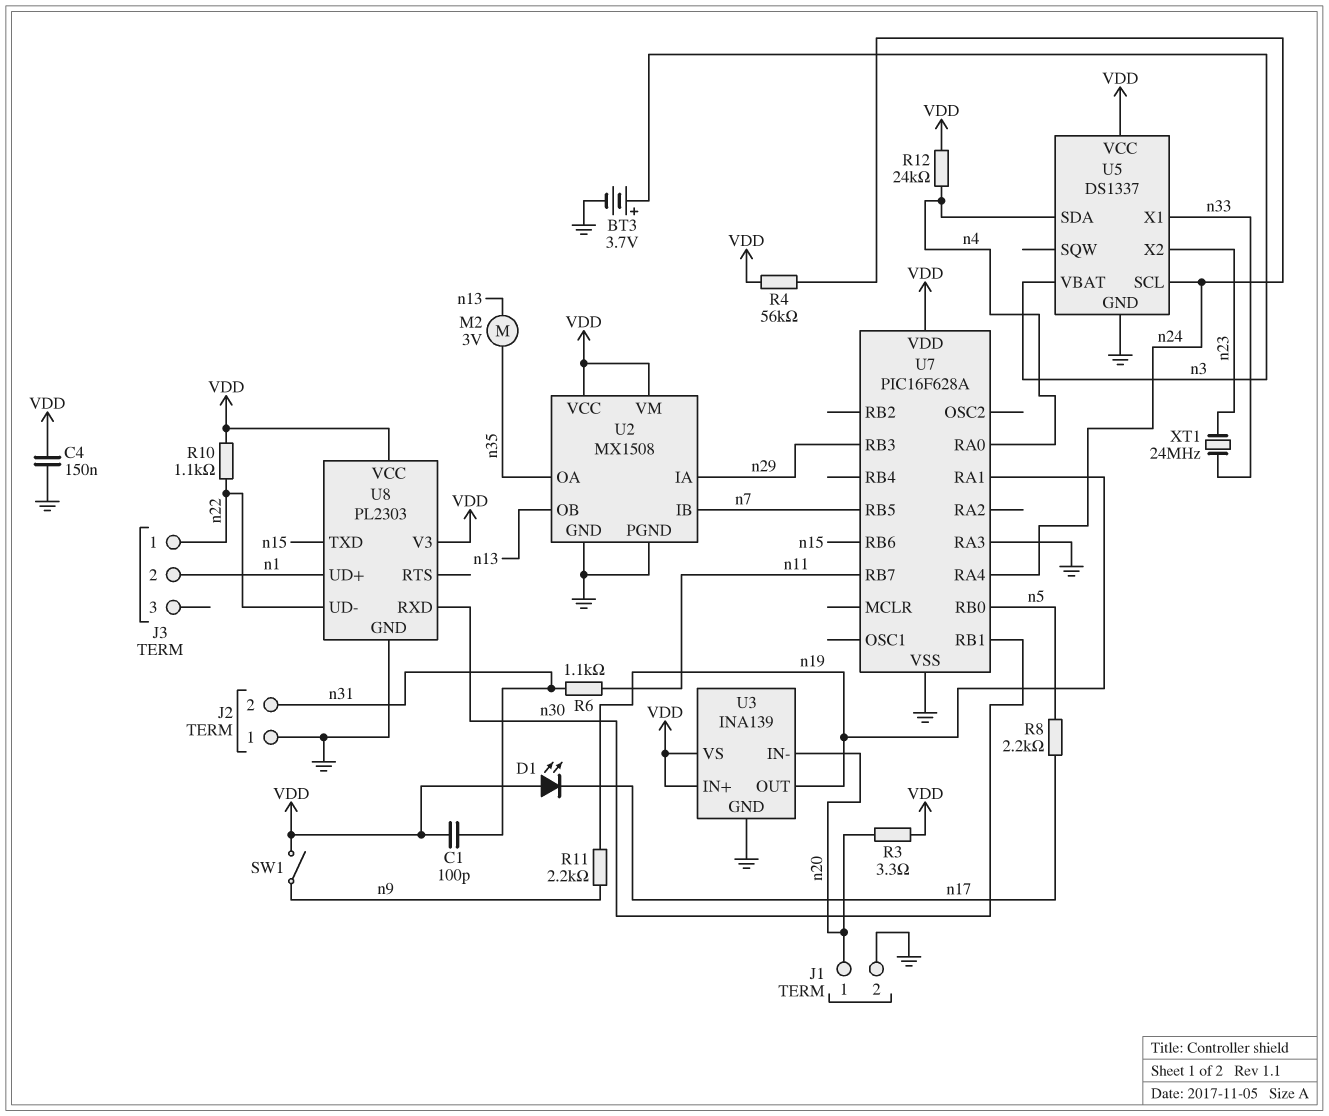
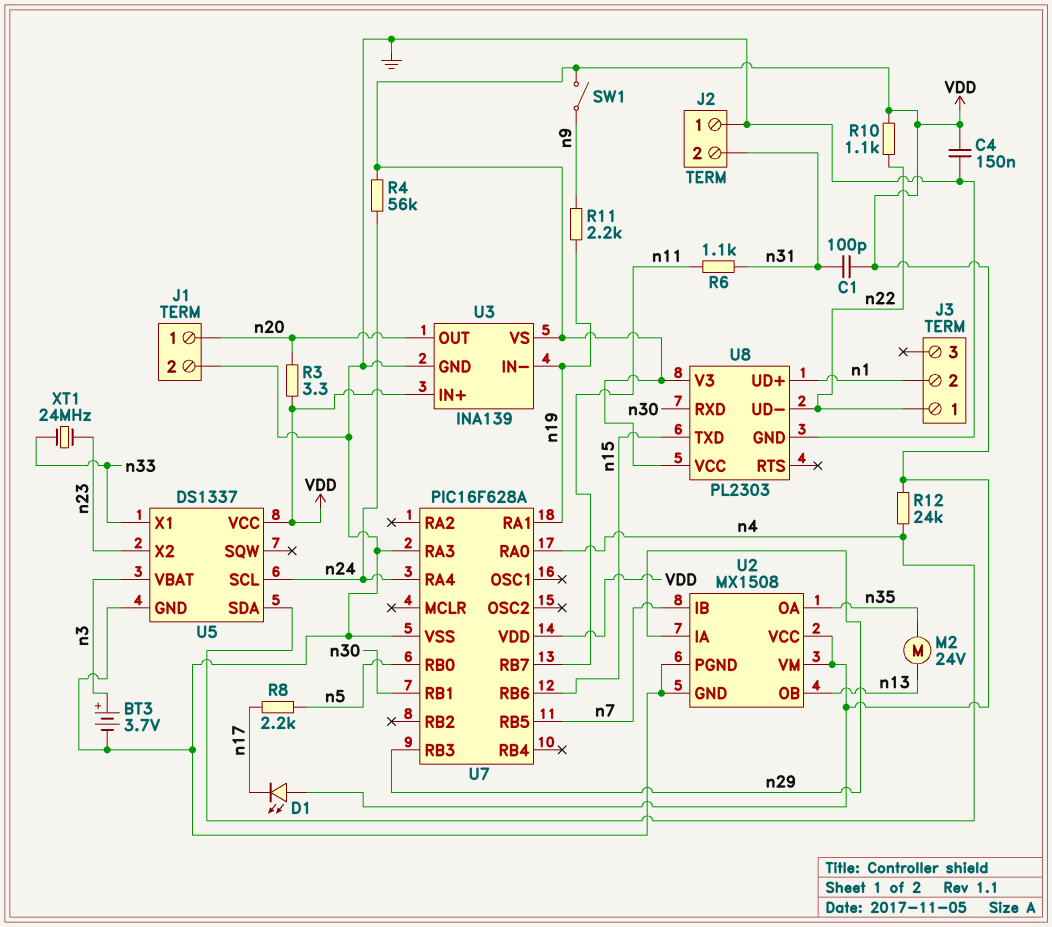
M2: motor 3V (n13, n35) -> motor 24V (n13, n35)
U3 pin IN-: n20 -> n19
U3 pin OUT: n19 -> n20

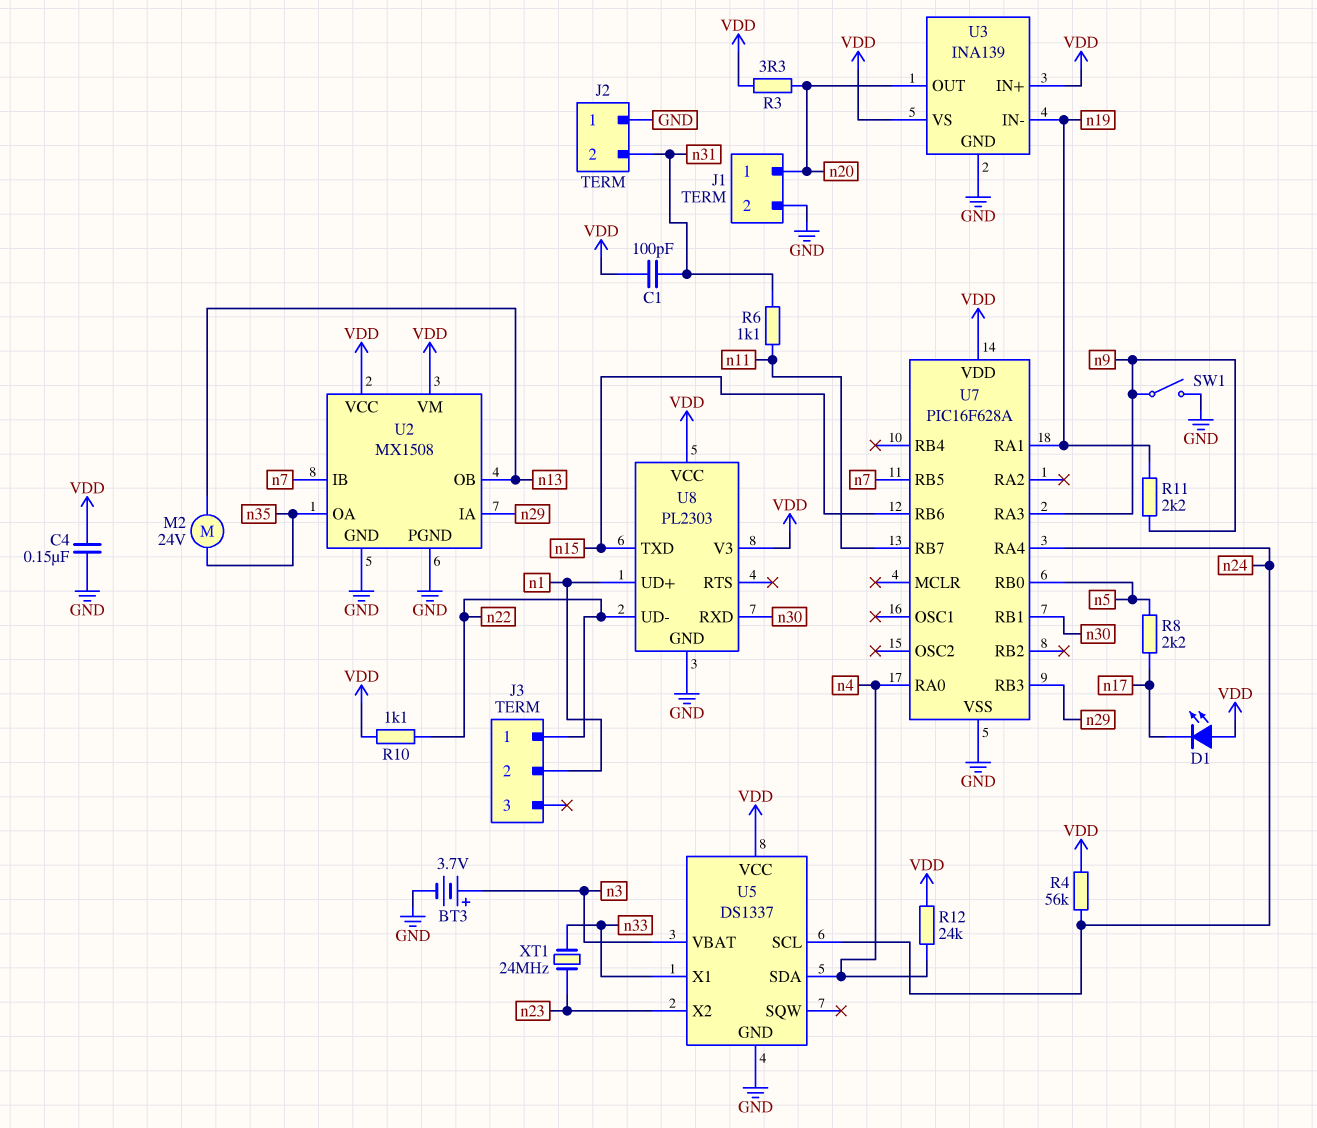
SW1: switch (VDD, n9) -> switch (GND, n9)
U7 pin RA3: GND -> n9

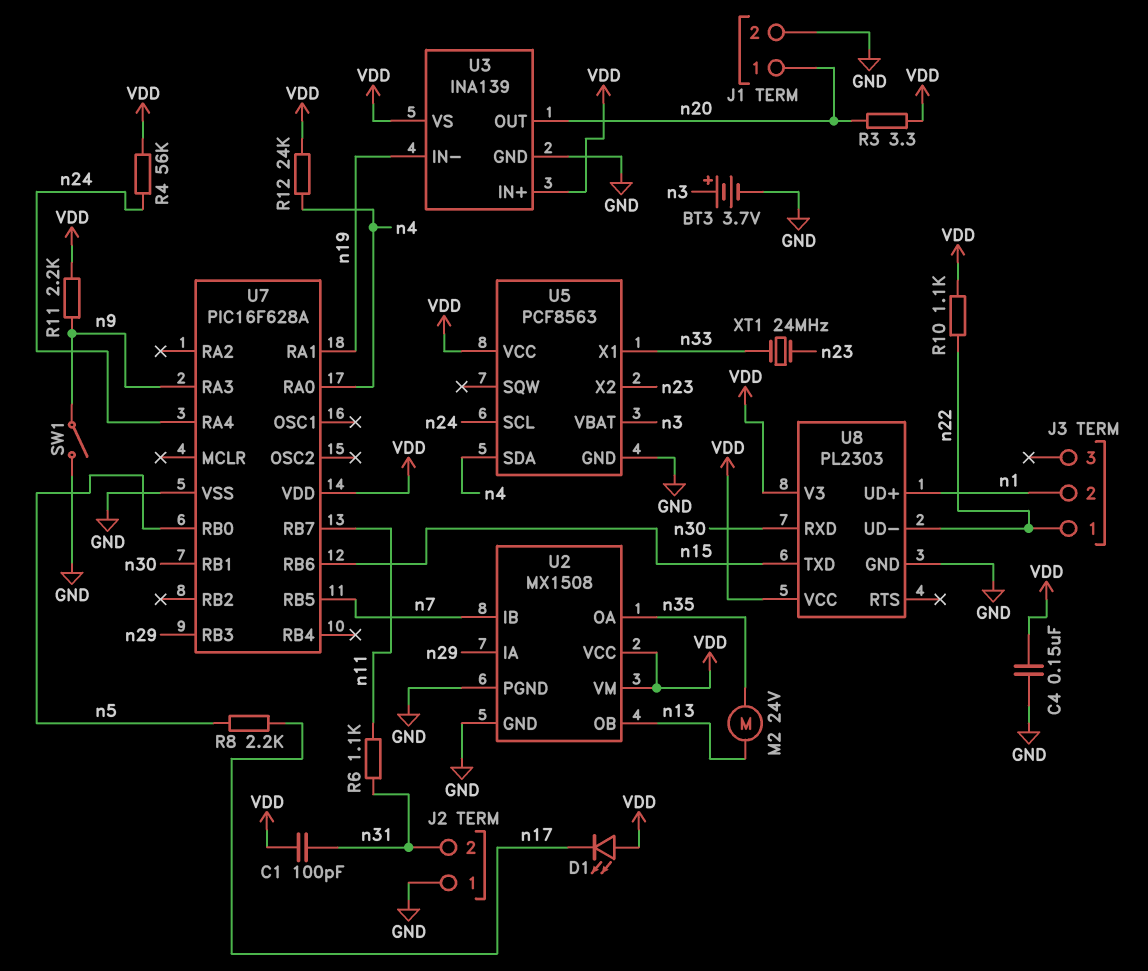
R11: 2.2k (n9, n19) -> 2.2k (VDD, n9)
U5: DS1337 -> PCF8563

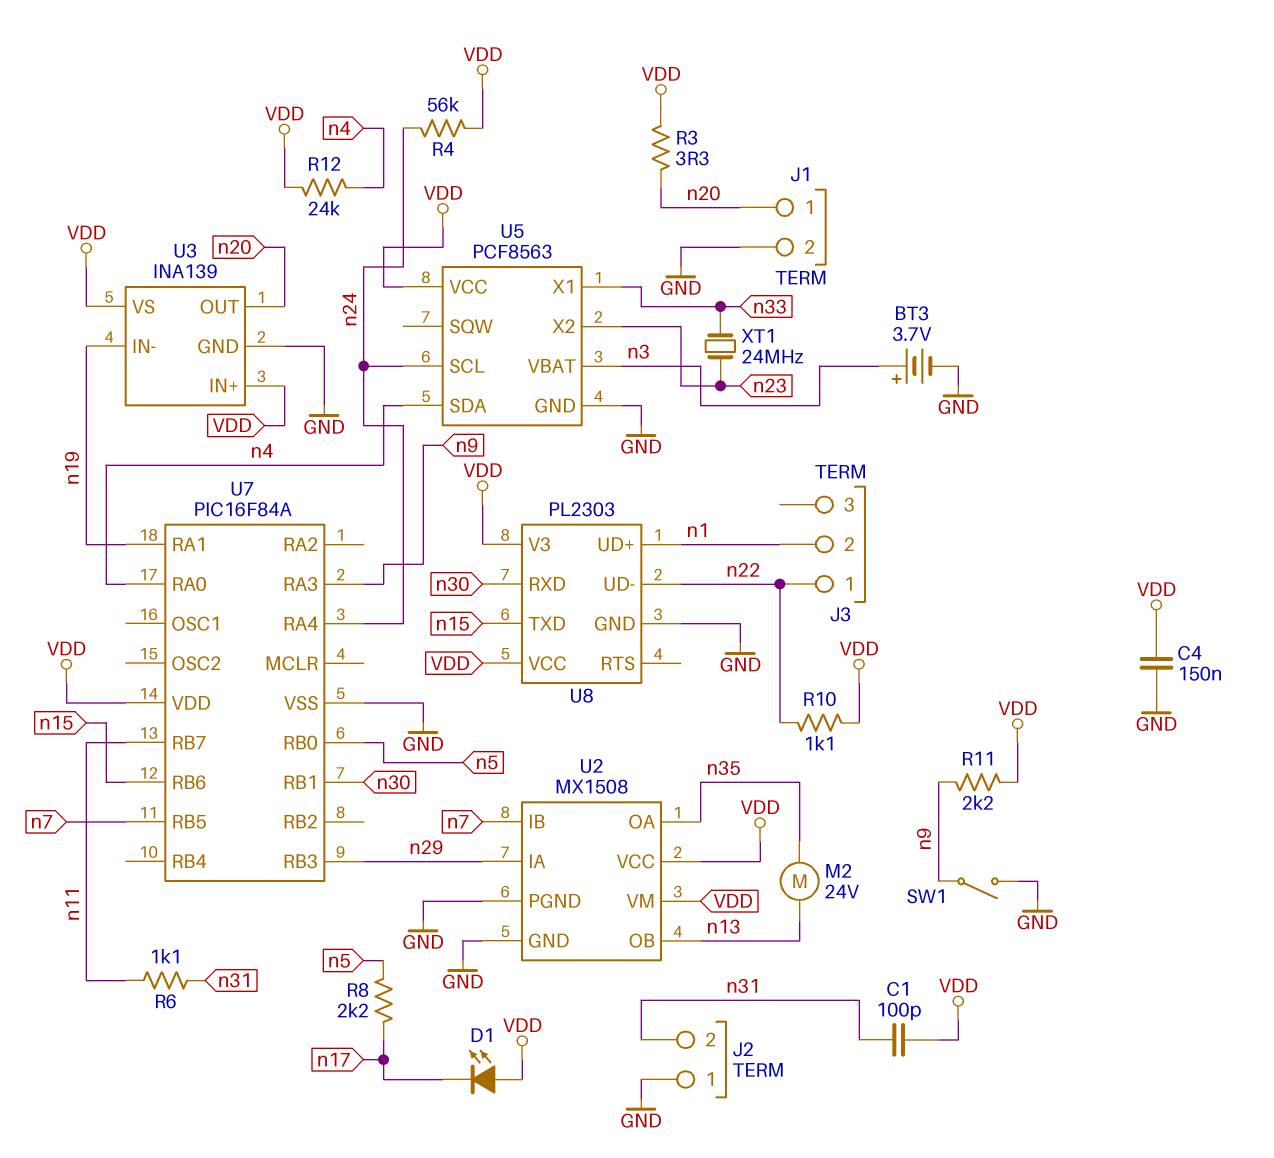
U7: PIC16F628A -> PIC16F84A

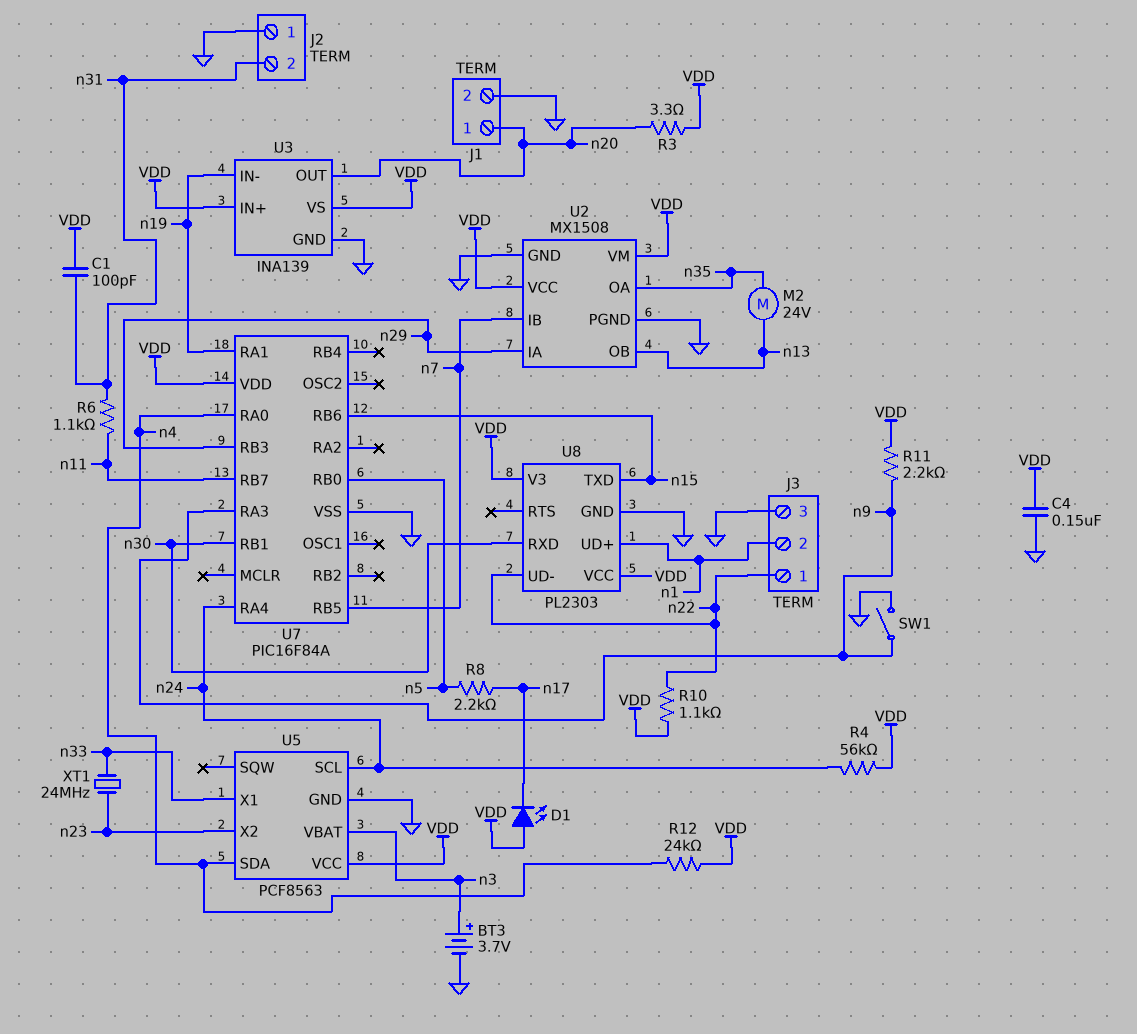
J3 pin 3: none -> GND

